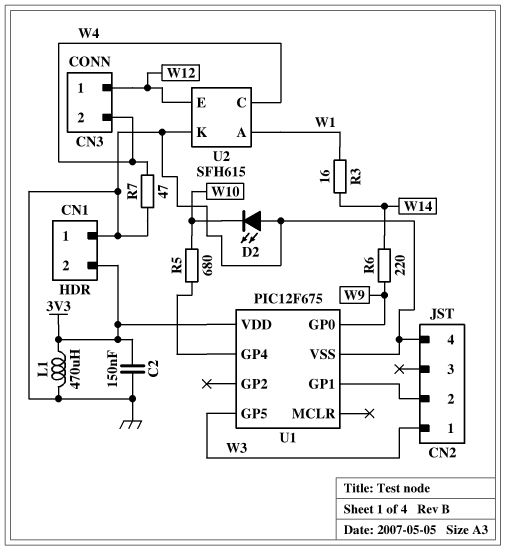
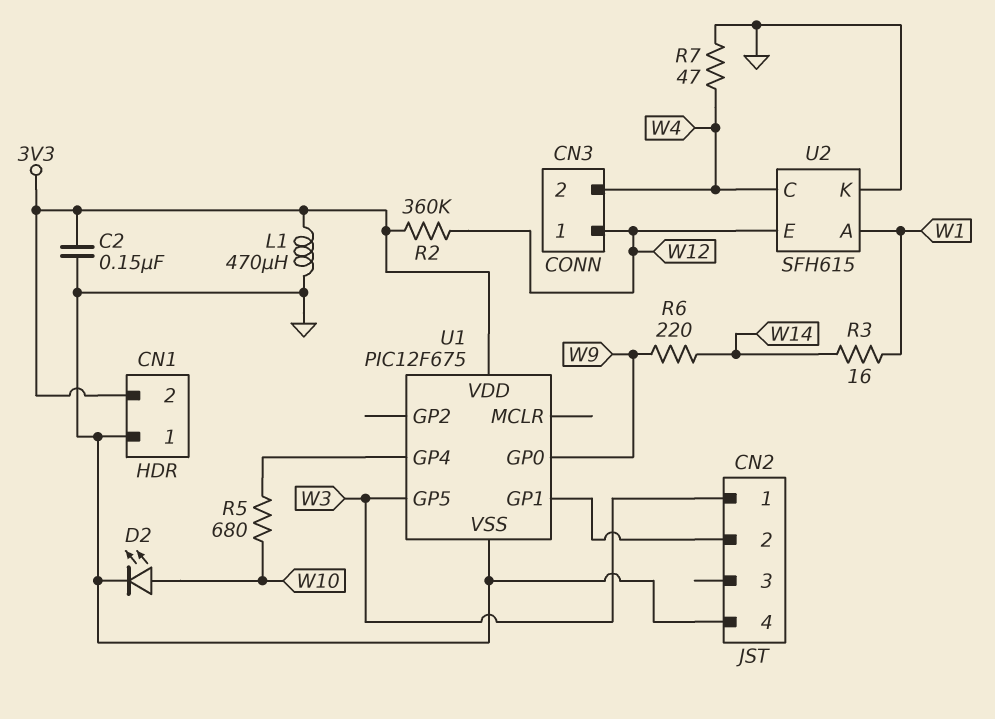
D2: LED (A GND, K W10) -> LED (A W10, K GND)
R2: none -> 360k (3V3, W12)

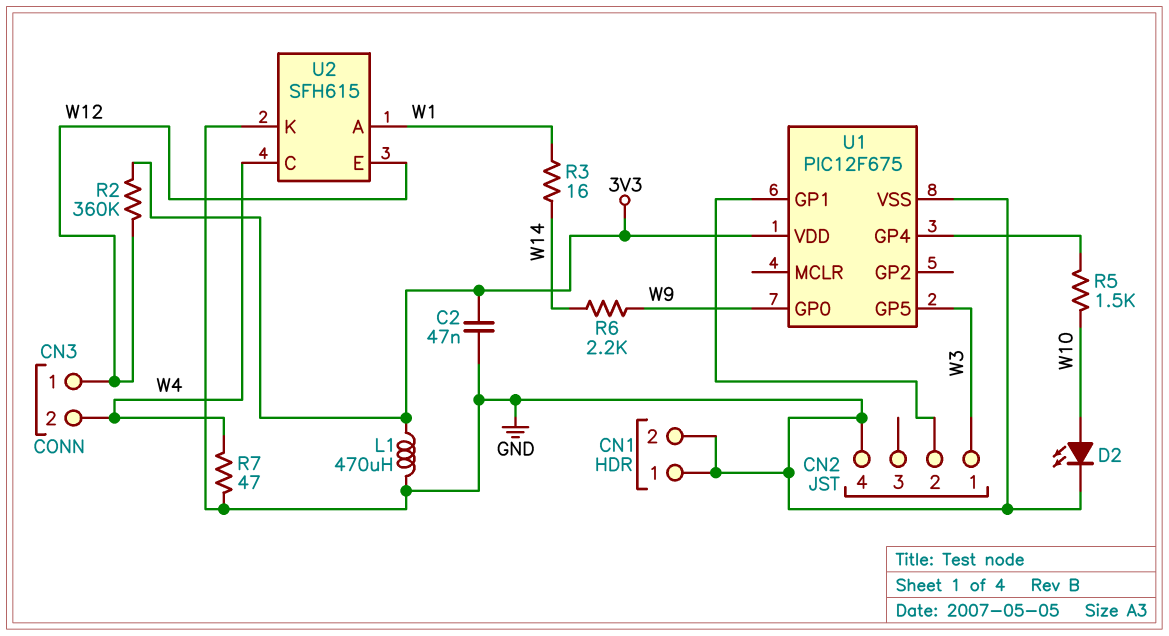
C2: 150nF (3V3, GND) -> 47nF (3V3, GND)
CN1 pin 2: 3V3 -> GND
R5: 680 (U1/GP4, W10) -> 1.5k (U1/GP4, W10)
R6: 220 (W9, W14) -> 2.2k (W9, W14)

